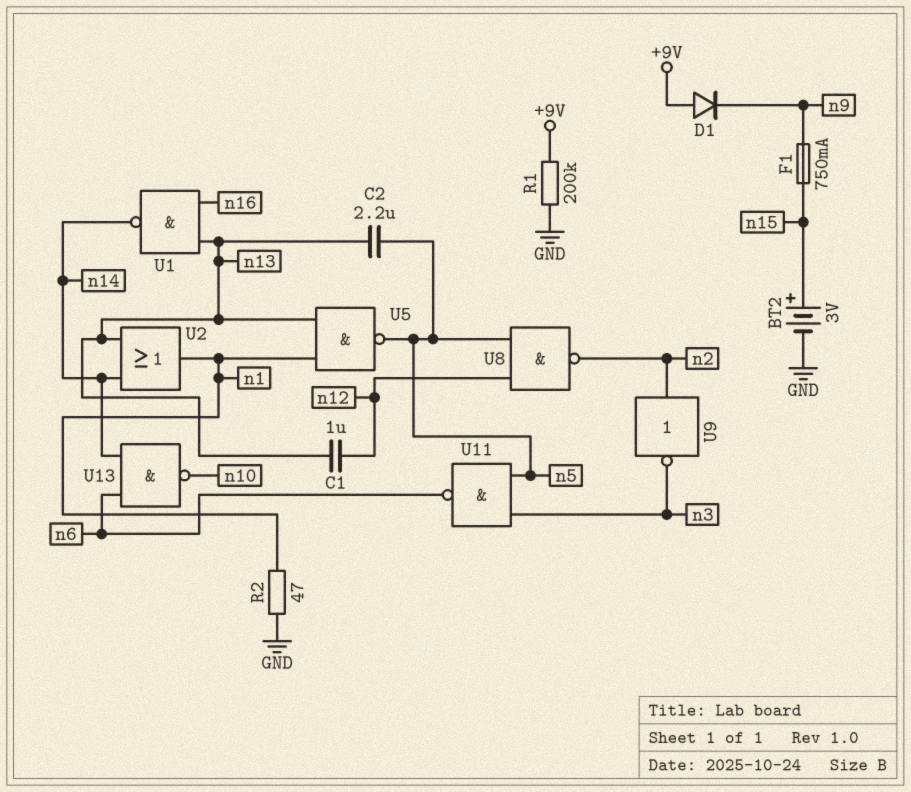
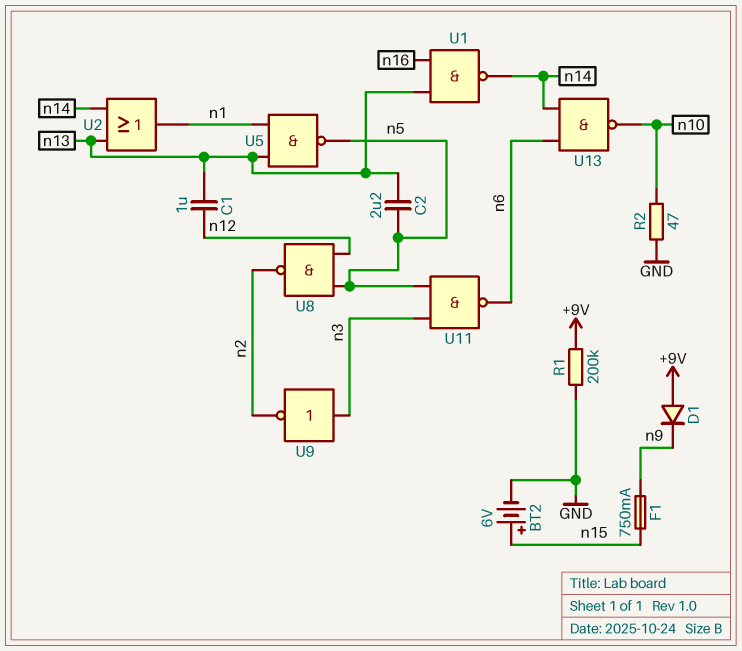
BT2: 3V (plus n15, minus GND) -> 6V (plus n15, minus GND)
R2: 47 (GND, n1) -> 47 (GND, n10)
U9: NOT (in n2, out n3) -> NOT (in n3, out n2)

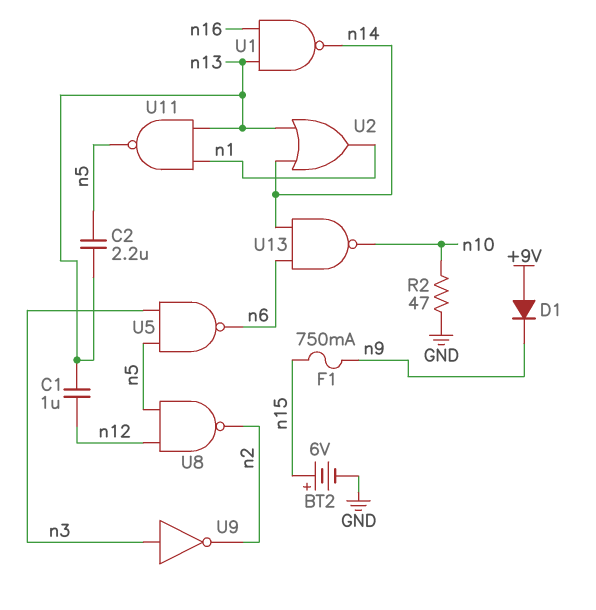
R1: 200k (+9V, GND) -> none
U5: NAND (in n1, in n13, out n5) -> NAND (in n3, in n5, out n6)
U11: NAND (in n3, in n5, out n6) -> NAND (in n1, in n13, out n5)

